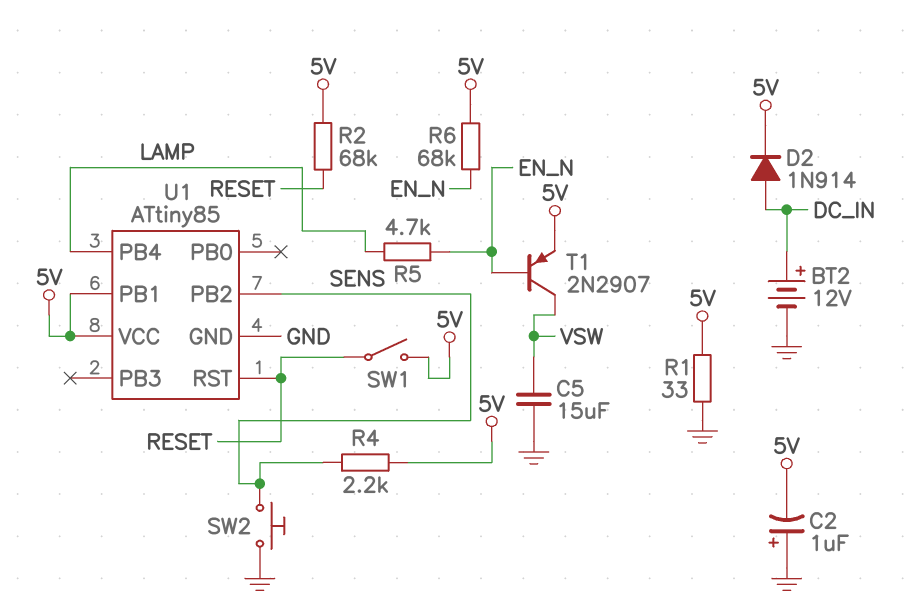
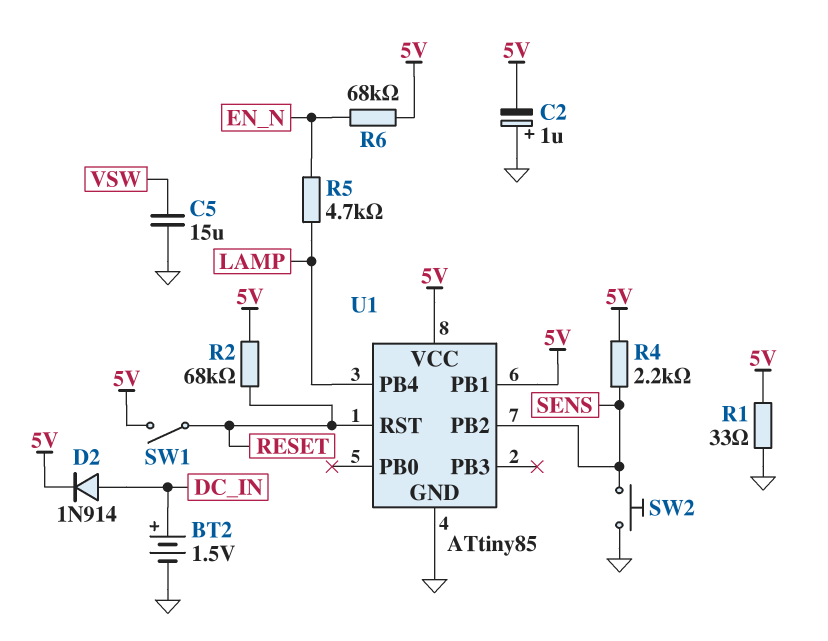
BT2: 12V (plus DC_IN, minus GND) -> 1.5V (plus DC_IN, minus GND)
T1: PNP 2N2907 (B EN_N, C VSW, E 5V) -> none

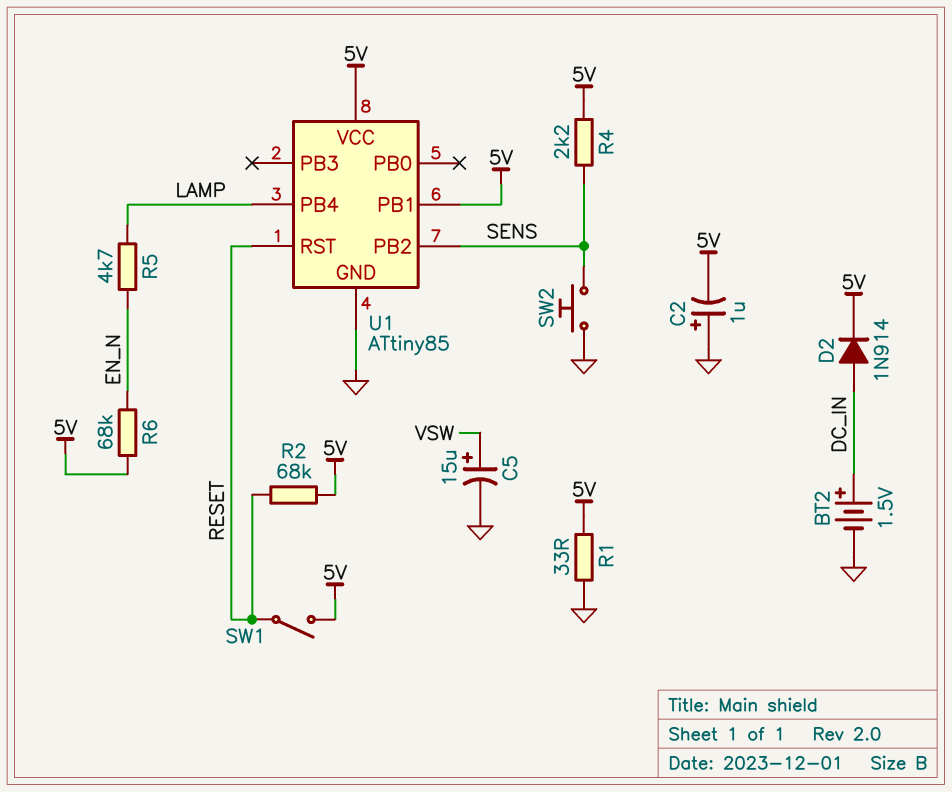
C5: 15uF (GND, VSW) -> 15uF (plus VSW, minus GND)

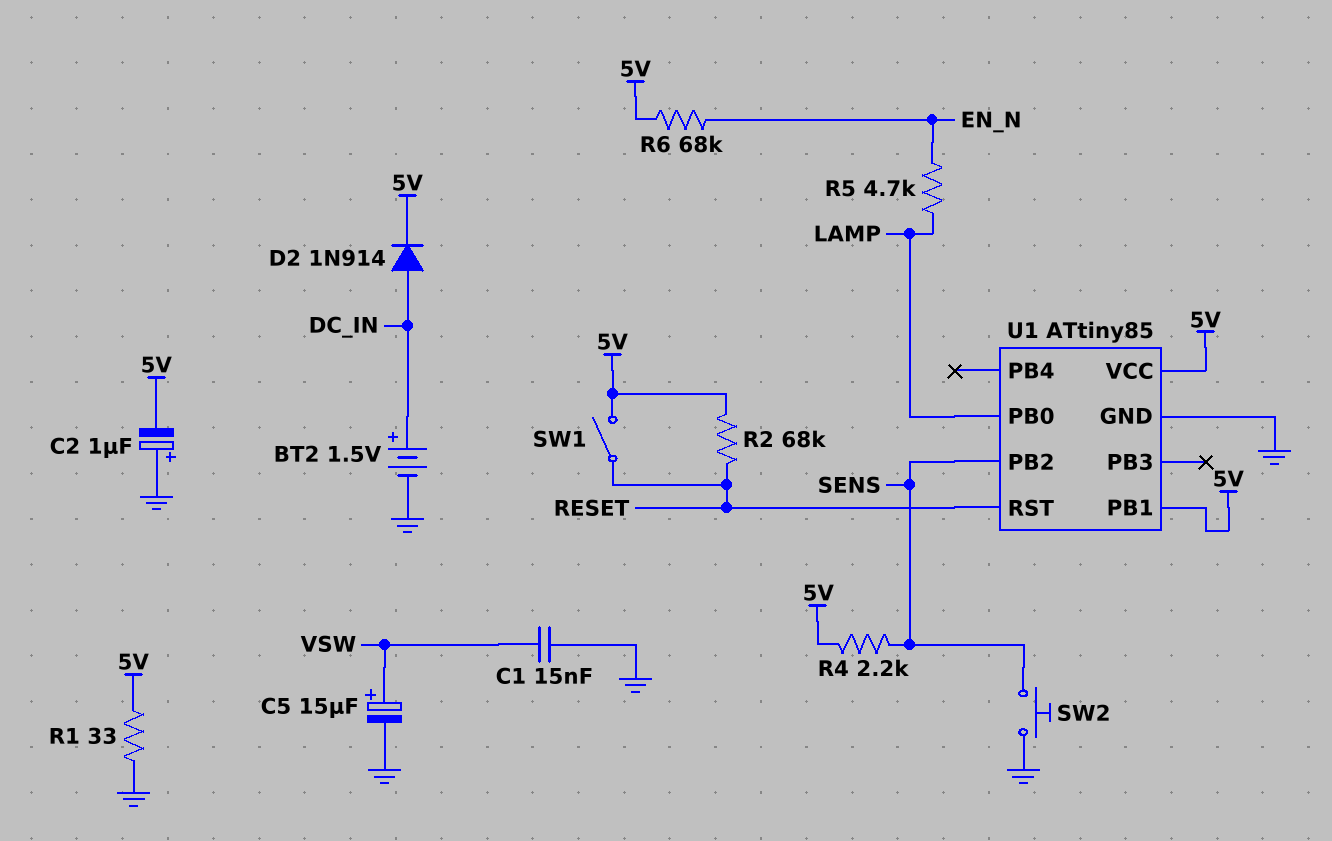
C1: none -> 15nF (GND, VSW)
U1 pin PB0: none -> LAMP
U1 pin PB4: LAMP -> none

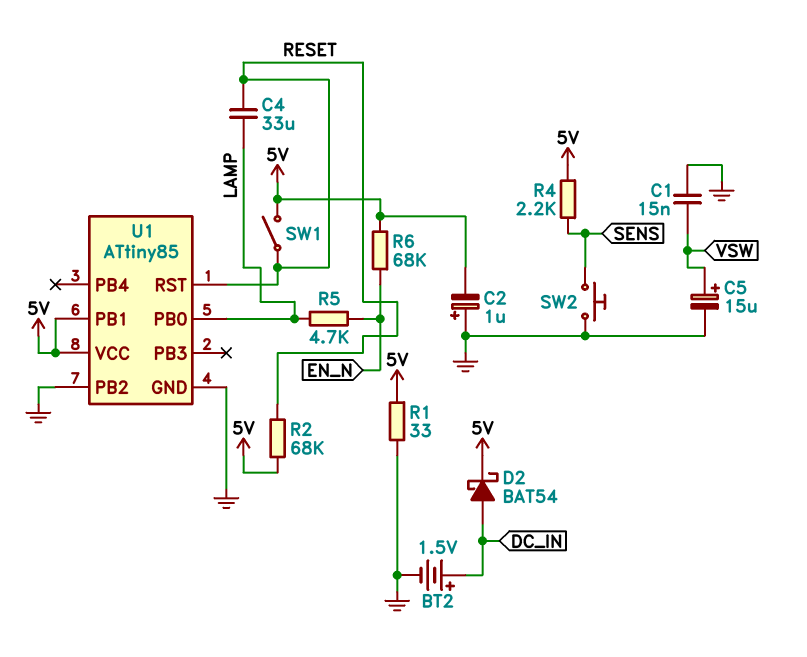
C4: none -> 33uF (LAMP, RESET)
D2: diode 1N914 (A DC_IN, K 5V) -> schottky BAT54 (A DC_IN, K 5V)
U1 pin PB2: SENS -> GND

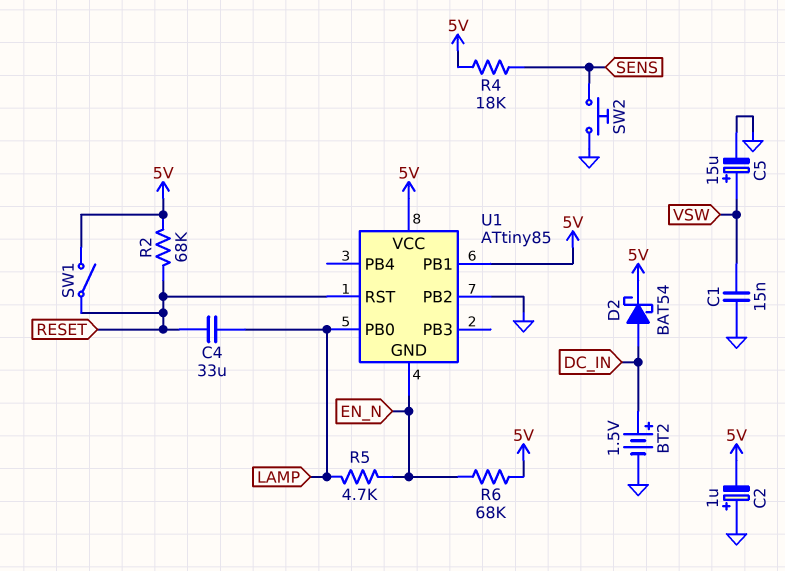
R1: 33 (5V, GND) -> none
R4: 2.2k (5V, SENS) -> 18k (5V, SENS)
U1 pin GND: GND -> EN_N

